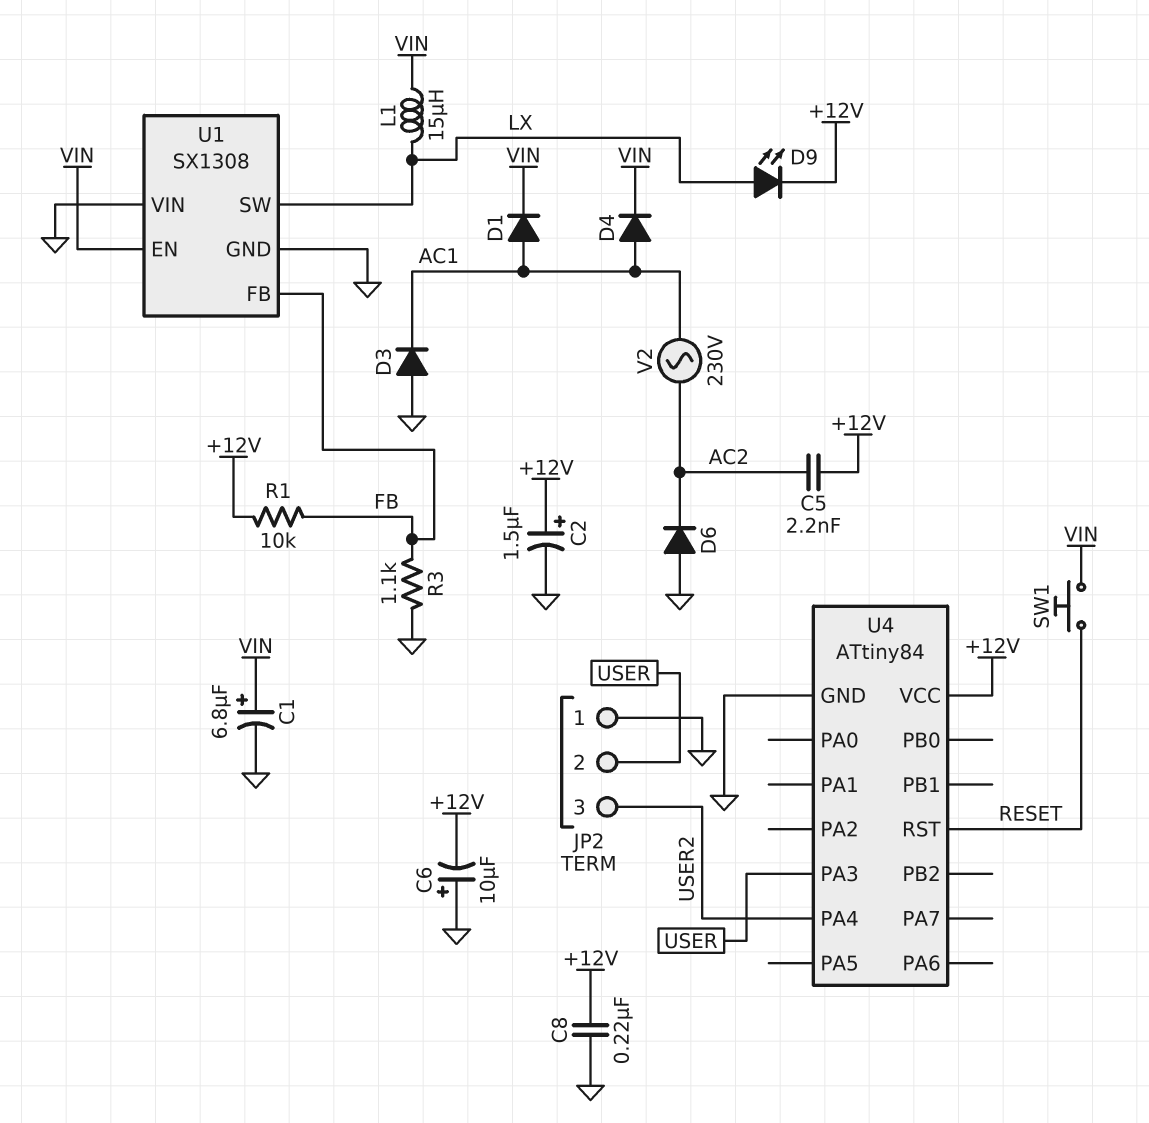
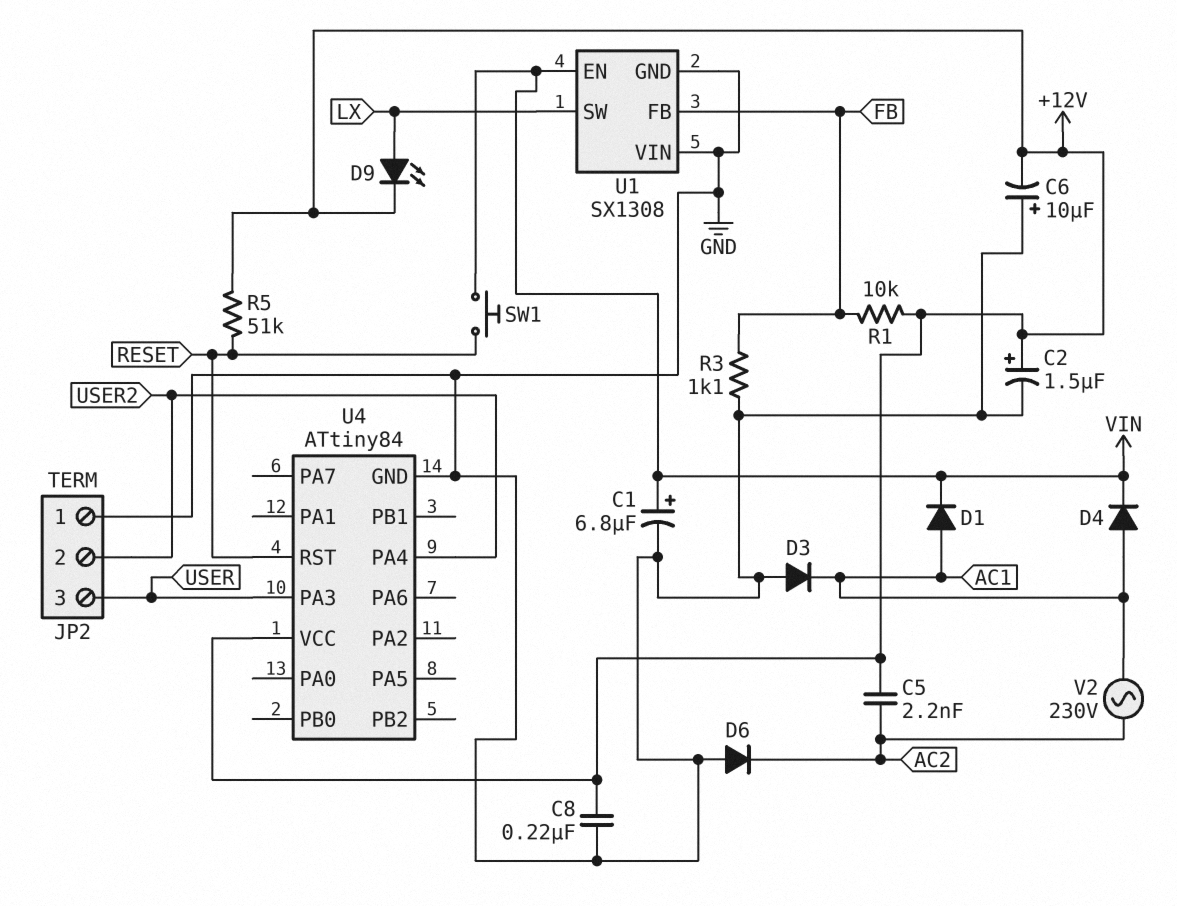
JP2 pin 2: USER -> USER2
JP2 pin 3: USER2 -> USER
L1: 15uH (LX, VIN) -> none
R5: none -> 51k (+12V, RESET)

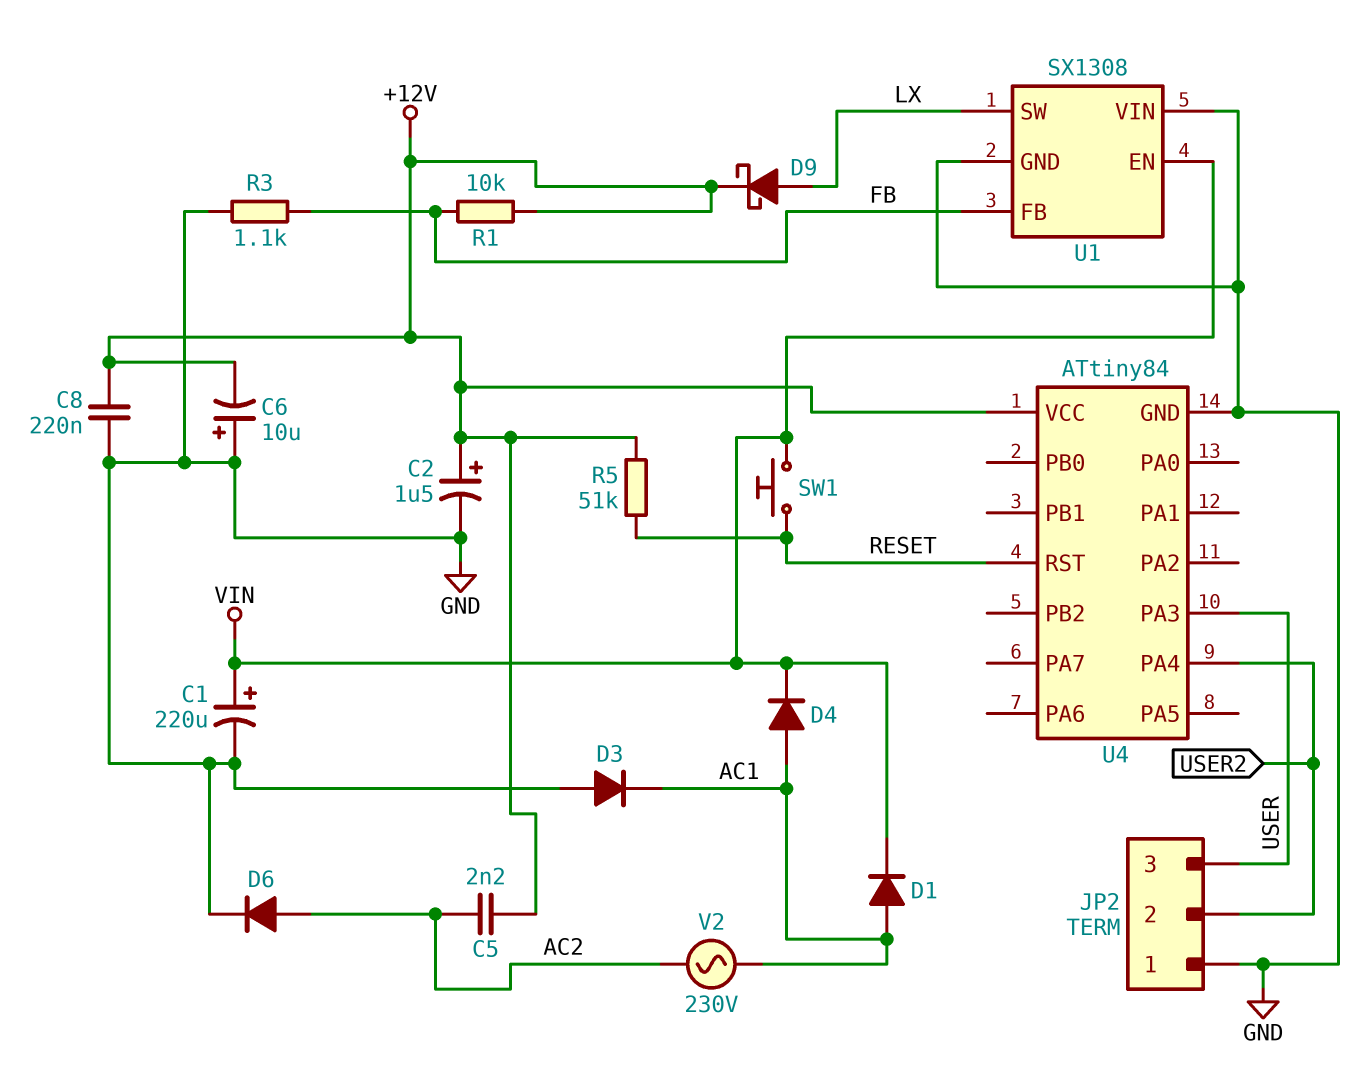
C1: 6.8uF (plus VIN, minus GND) -> 220uF (plus VIN, minus GND)
D6: diode (A GND, K AC2) -> diode (A AC2, K GND)
D9: LED (A LX, K +12V) -> schottky (A LX, K +12V)

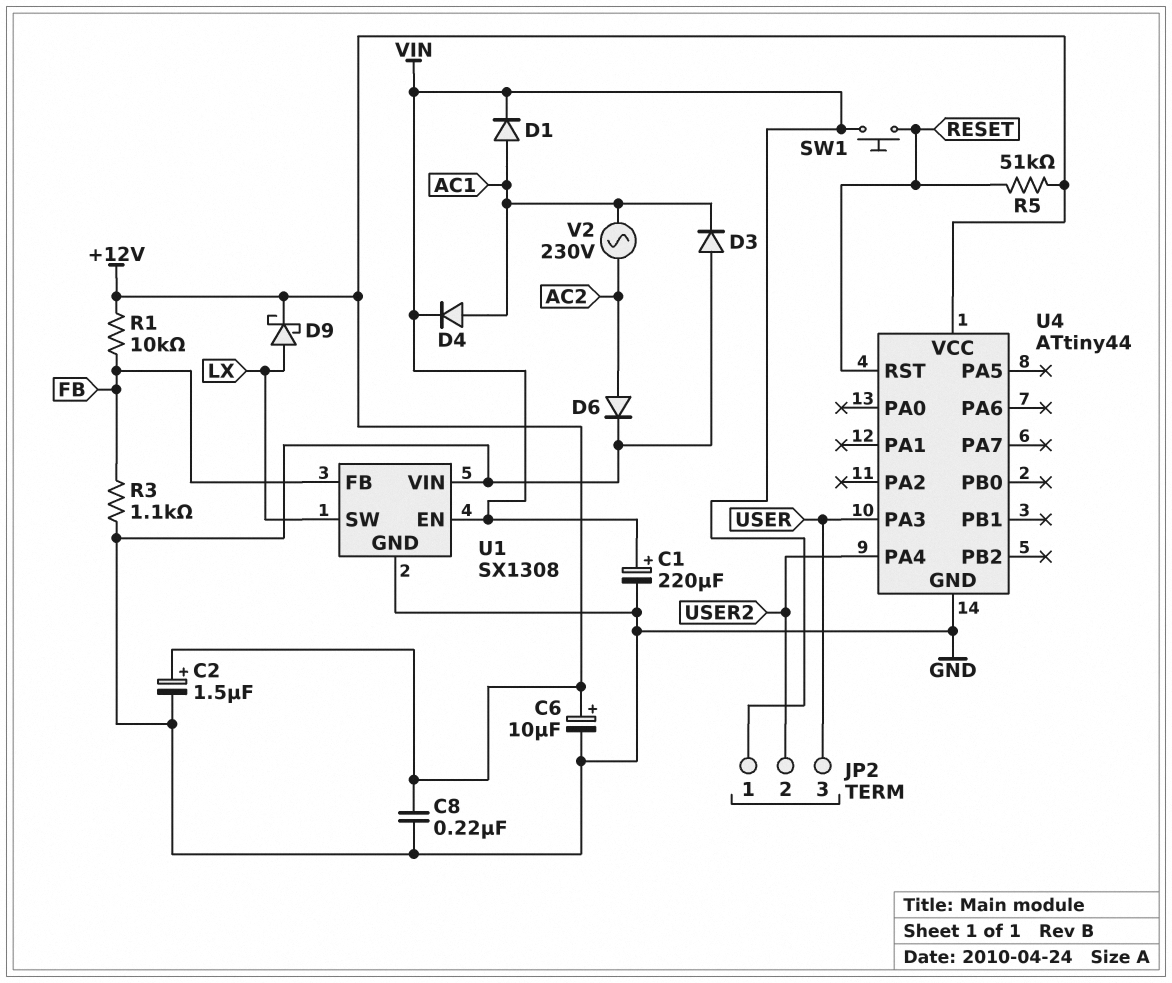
C5: 2.2nF (+12V, AC2) -> none
C6: 10uF (plus GND, minus +12V) -> 10uF (plus +12V, minus GND)
JP2 pin 1: GND -> VIN
U4: ATtiny84 -> ATtiny44

